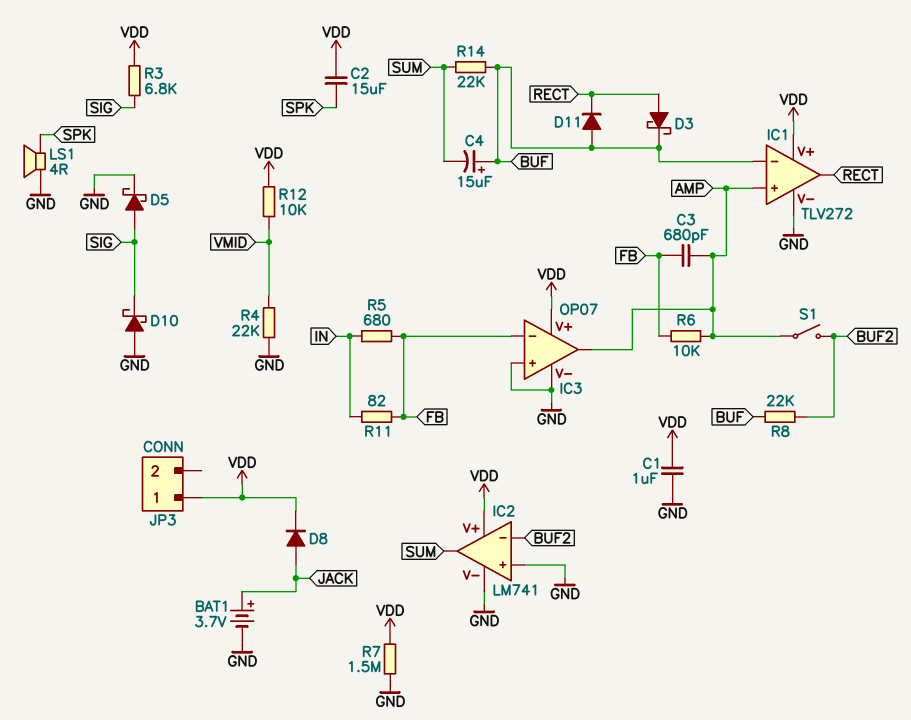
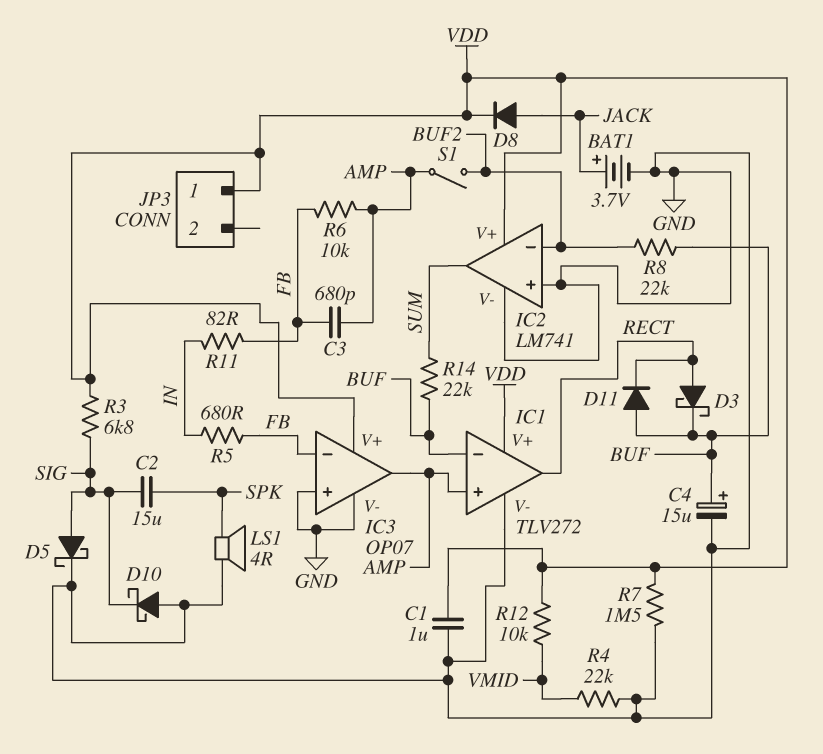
C2: 15uF (SPK, VDD) -> 15uF (SIG, SPK)
C4: 15uF (plus BUF, minus SUM) -> 15uF (plus BUF, minus GND)

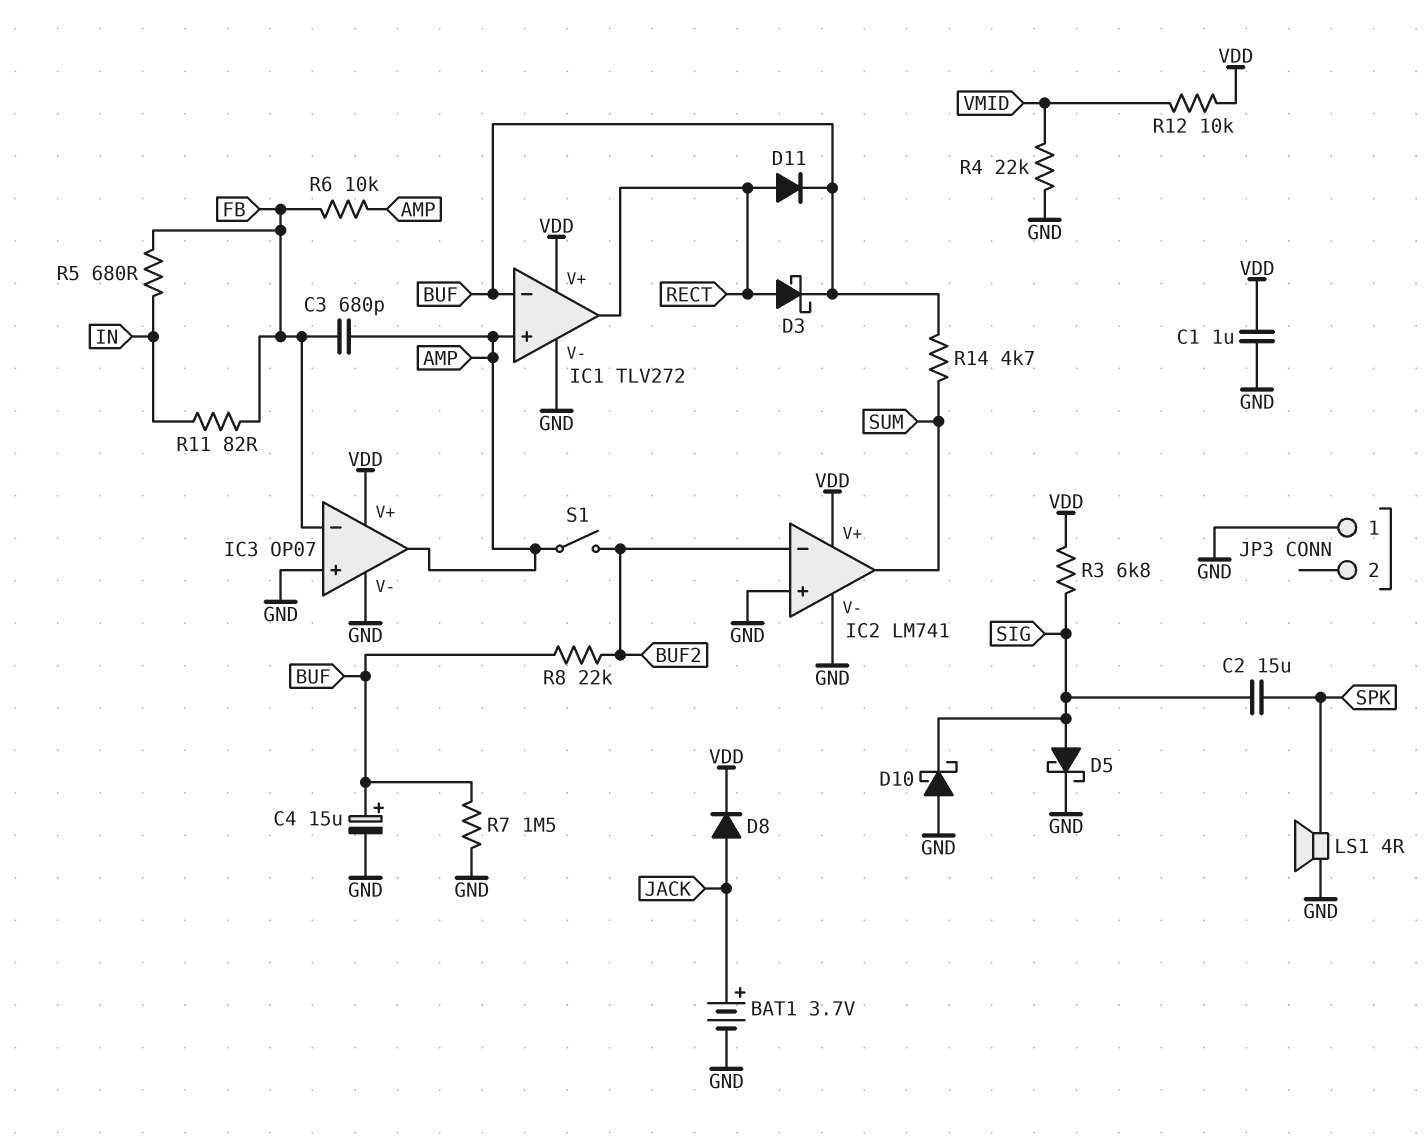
D11: diode (A BUF, K RECT) -> diode (A RECT, K BUF)
JP3 pin 1: VDD -> GND
R7: 1.5M (GND, VDD) -> 1.5M (BUF, GND)
R14: 22k (BUF, SUM) -> 4.7k (BUF, SUM)

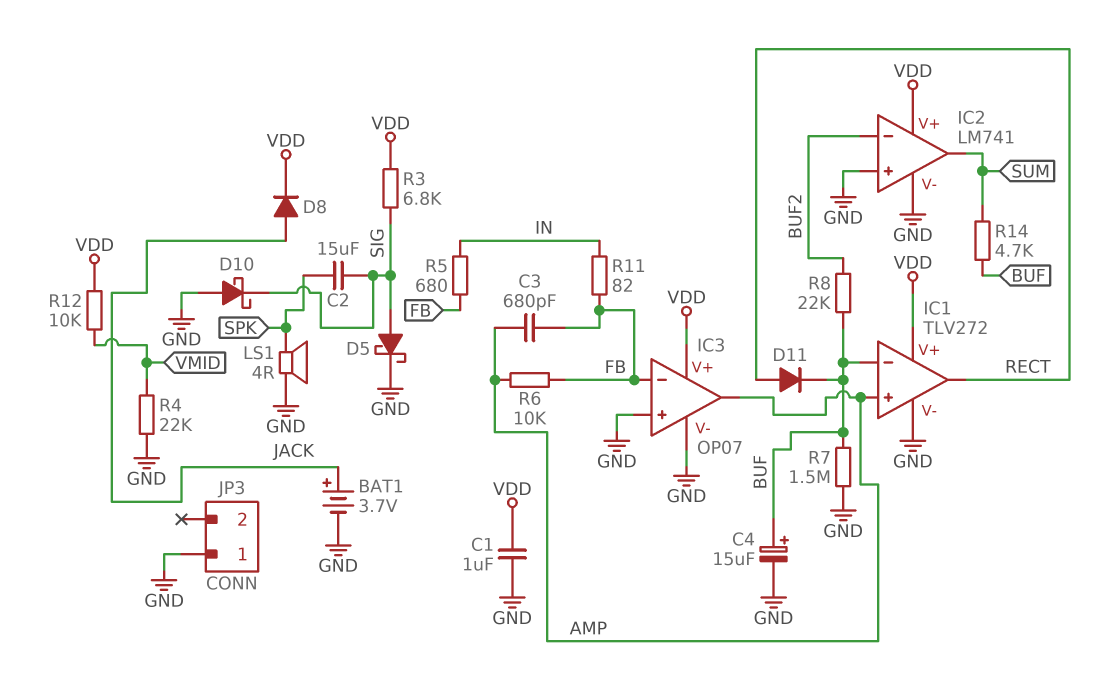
D3: schottky (A RECT, K BUF) -> none
S1: switch (AMP, BUF2) -> none

